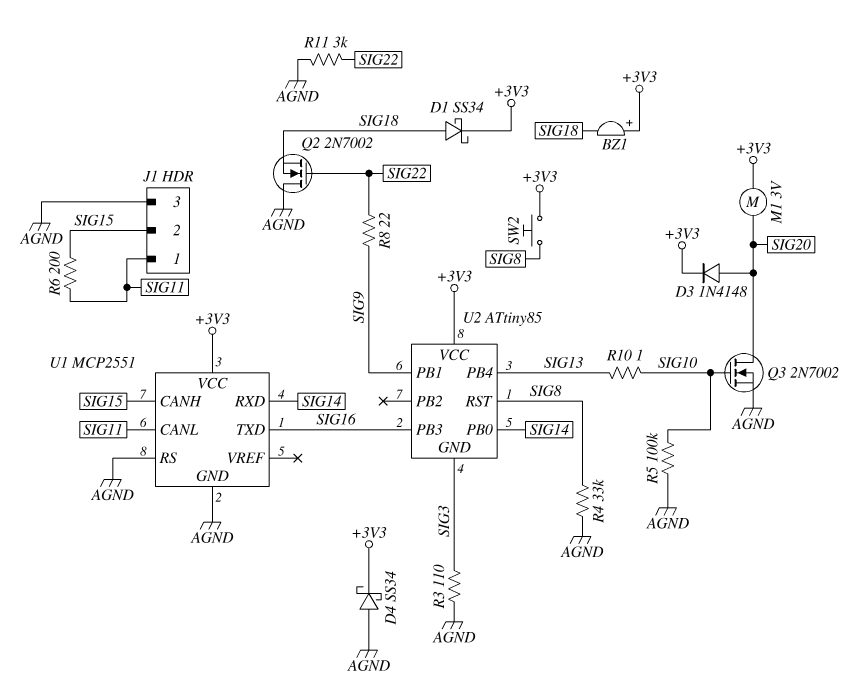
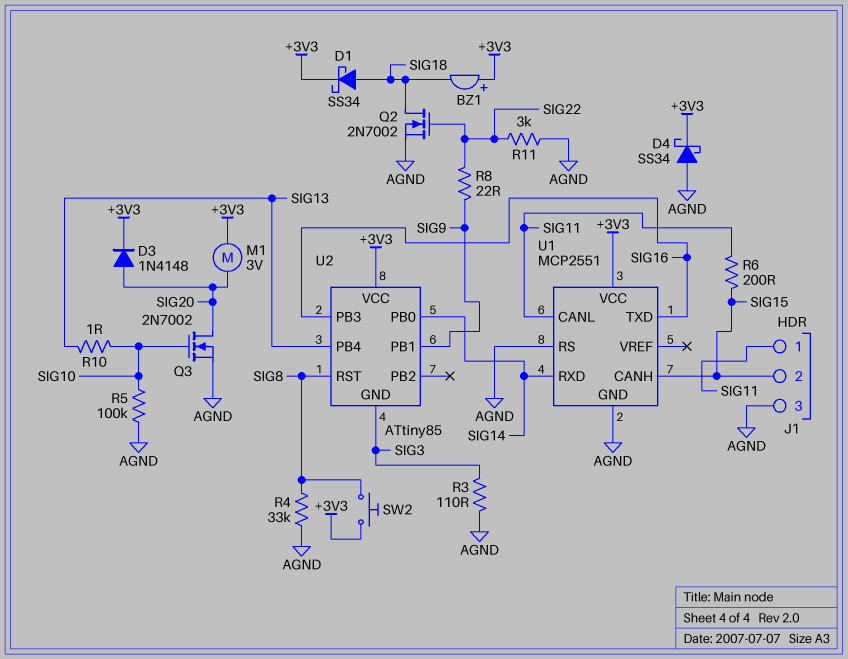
Q2: NMOS 2N7002 (G SIG22, D AGND, S SIG18) -> NMOS 2N7002 (G SIG22, D SIG18, S AGND)

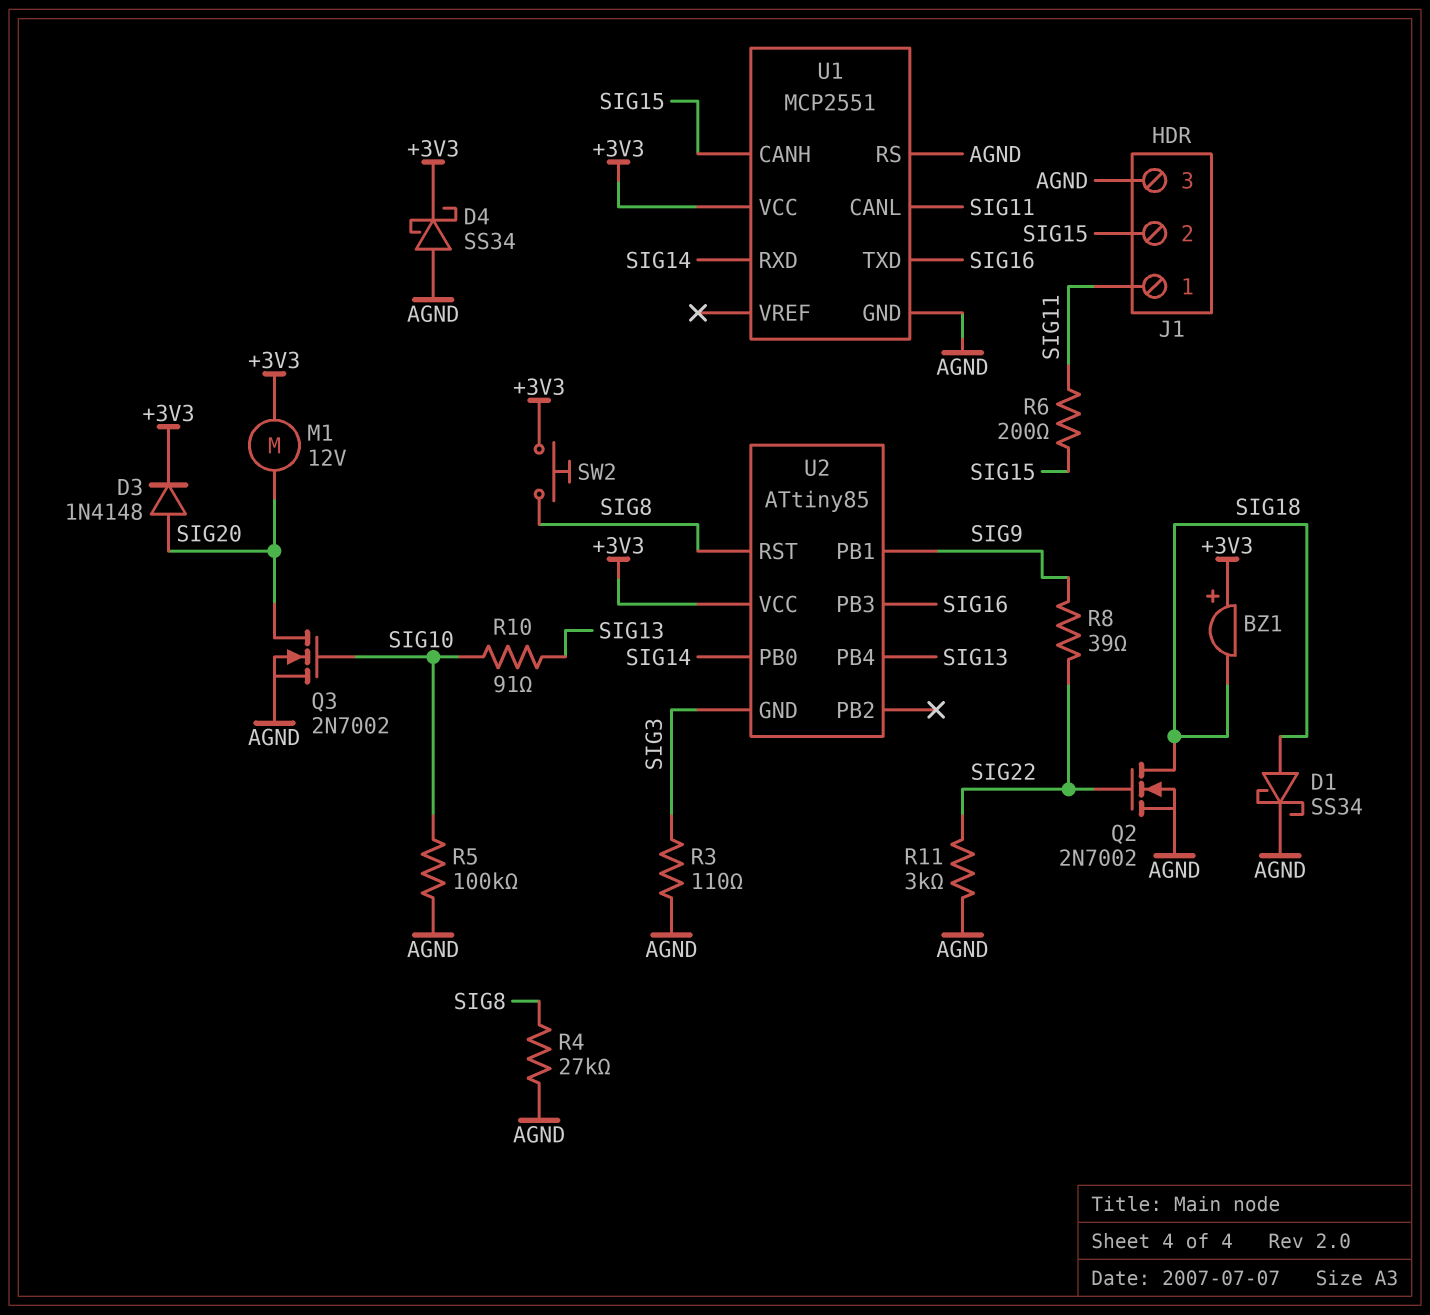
D1: schottky SS34 (A SIG18, K +3V3) -> schottky SS34 (A SIG18, K AGND)
M1: motor 3V (+3V3, SIG20) -> motor 12V (+3V3, SIG20)
R4: 33k (AGND, SIG8) -> 27k (AGND, SIG8)
R8: 22 (SIG9, SIG22) -> 39 (SIG9, SIG22)
R10: 1 (SIG10, SIG13) -> 91 (SIG10, SIG13)

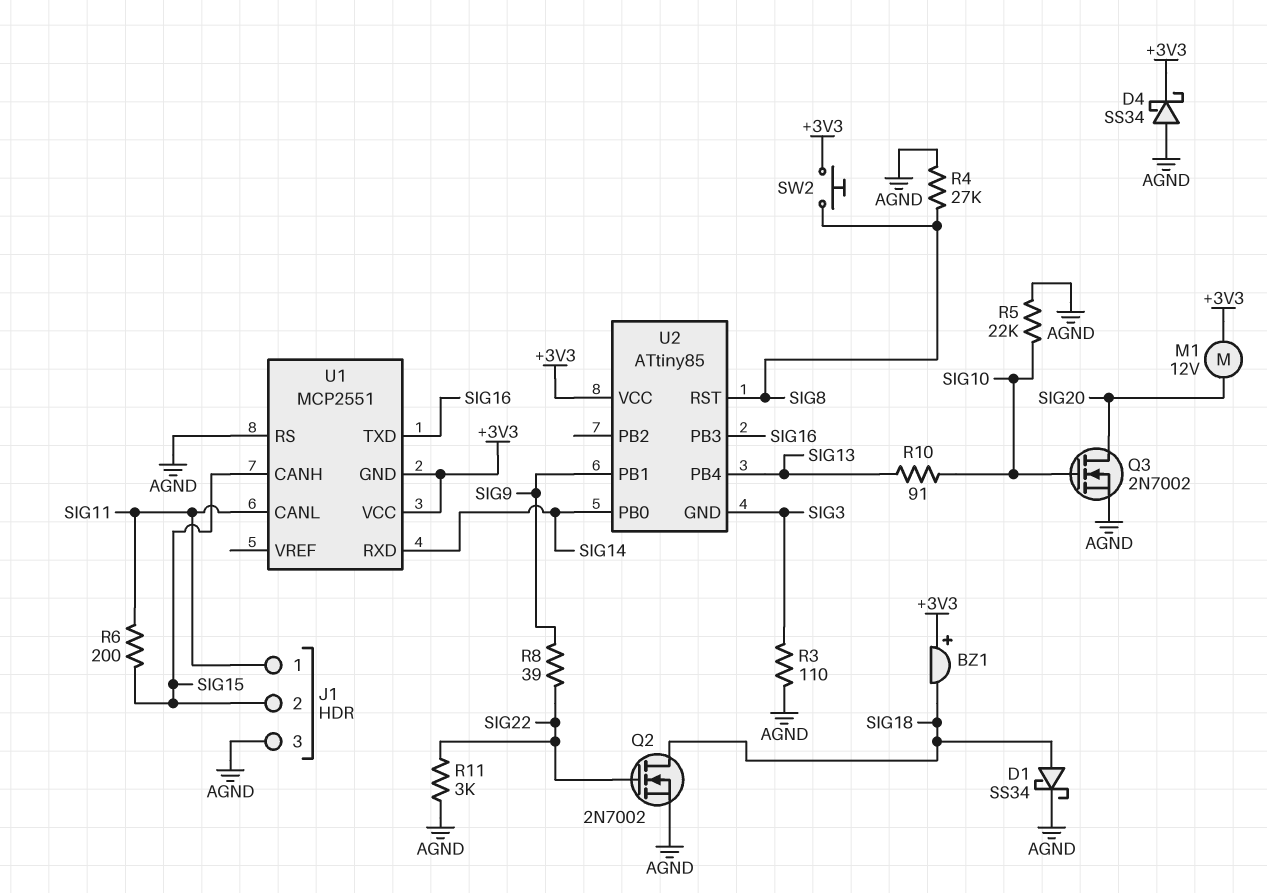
D3: diode 1N4148 (A SIG20, K +3V3) -> none
R5: 100k (AGND, SIG10) -> 22k (AGND, SIG10)
U1 pin GND: AGND -> +3V3

